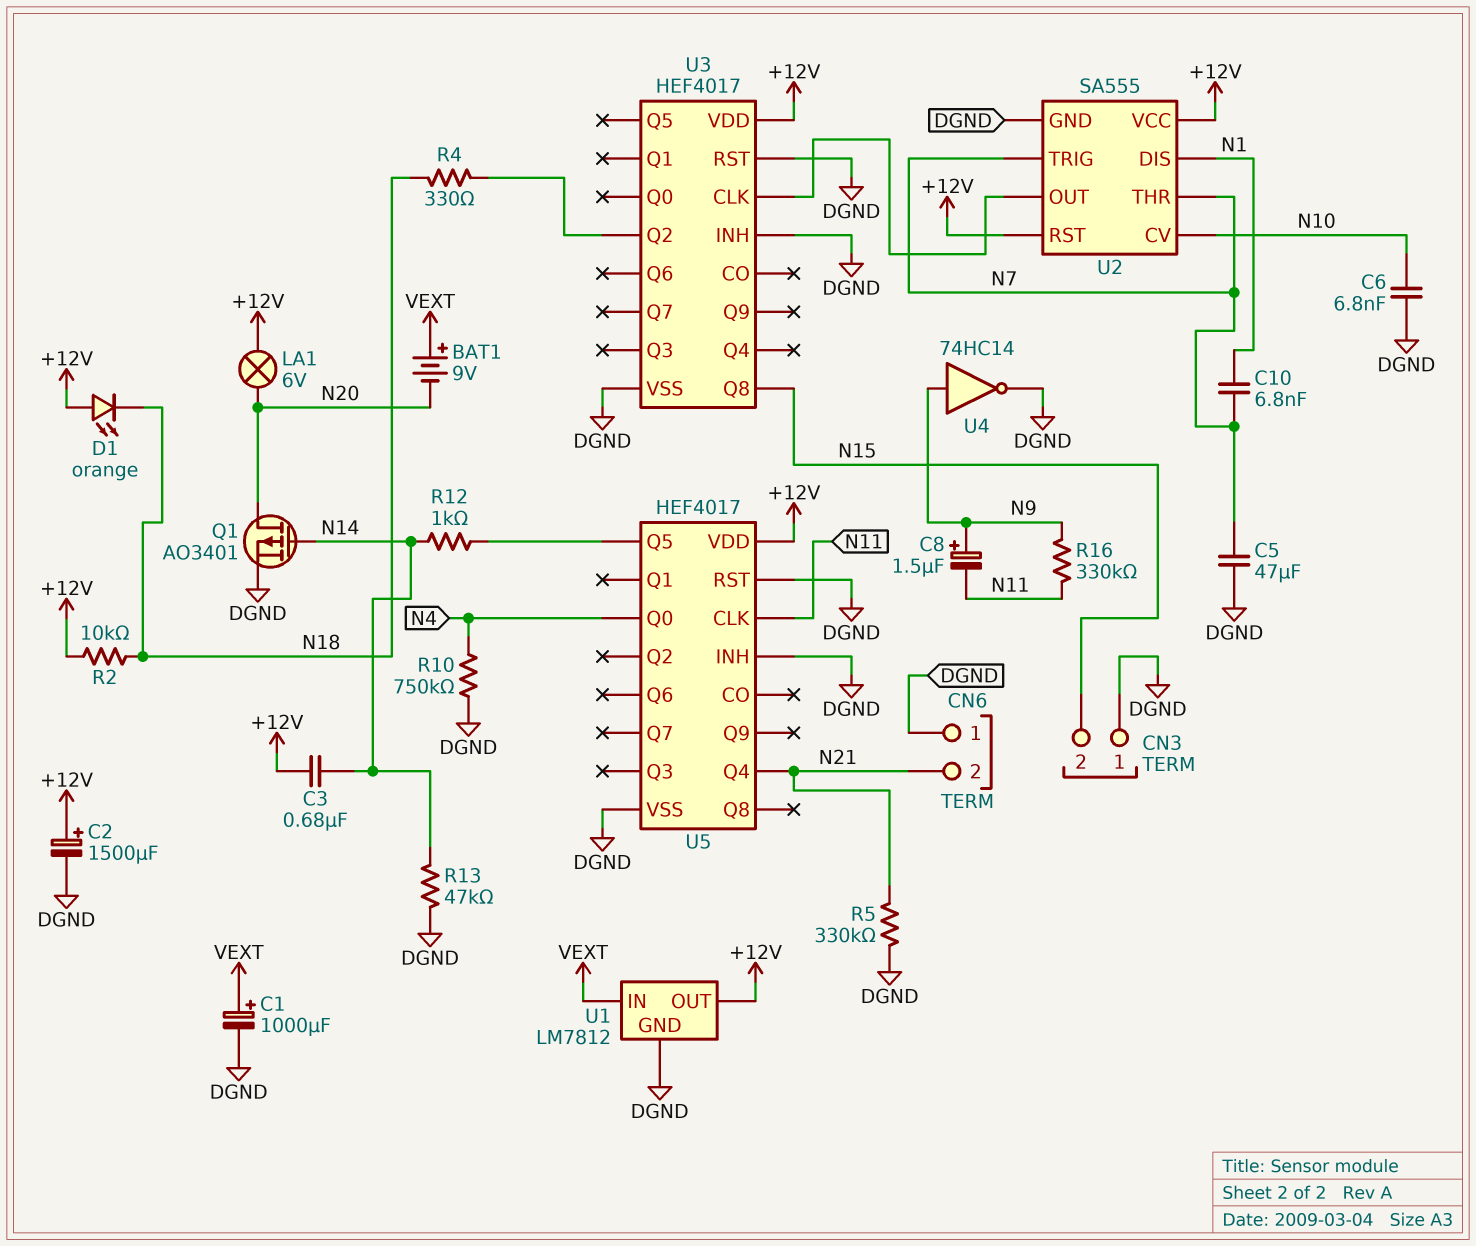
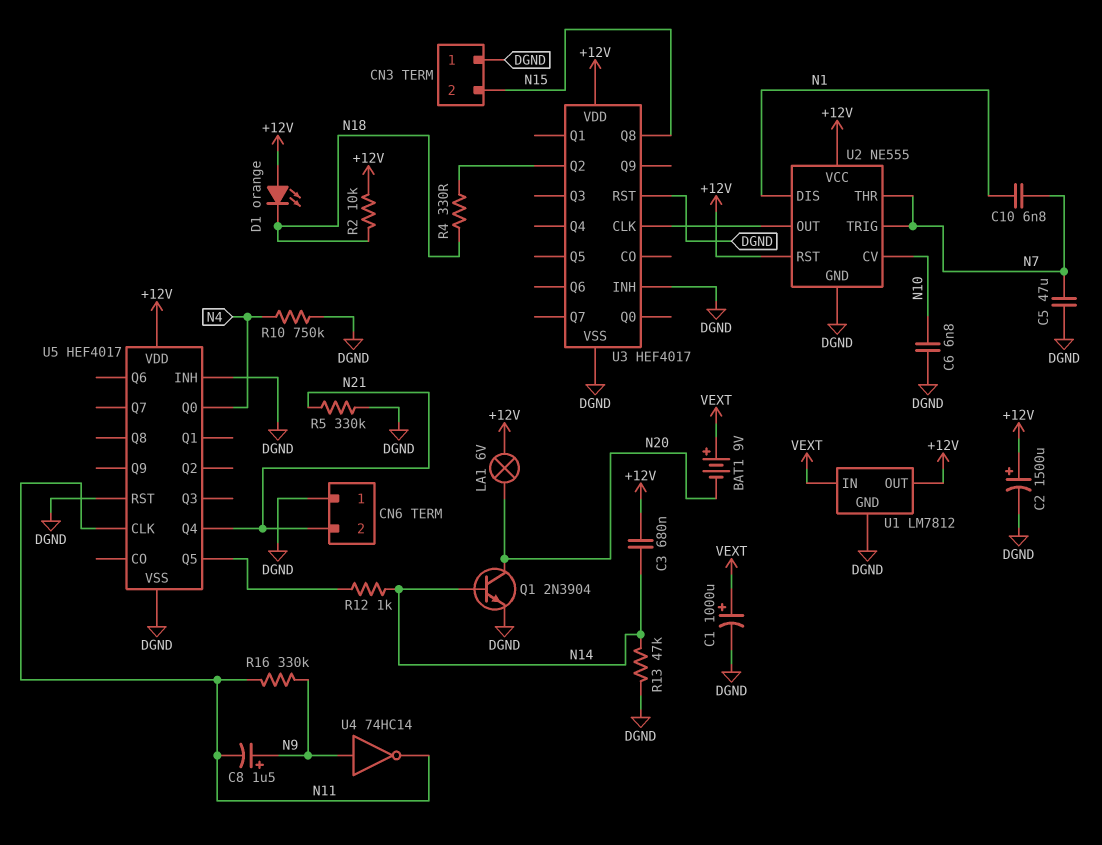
Q1: PMOS AO3401 (G N14, D N20, S DGND) -> NPN 2N3904 (B N14, C N20, E DGND)
U2: SA555 -> NE555
U4: NOT 74HC14 (in N9, out DGND) -> NOT 74HC14 (in N9, out N11)

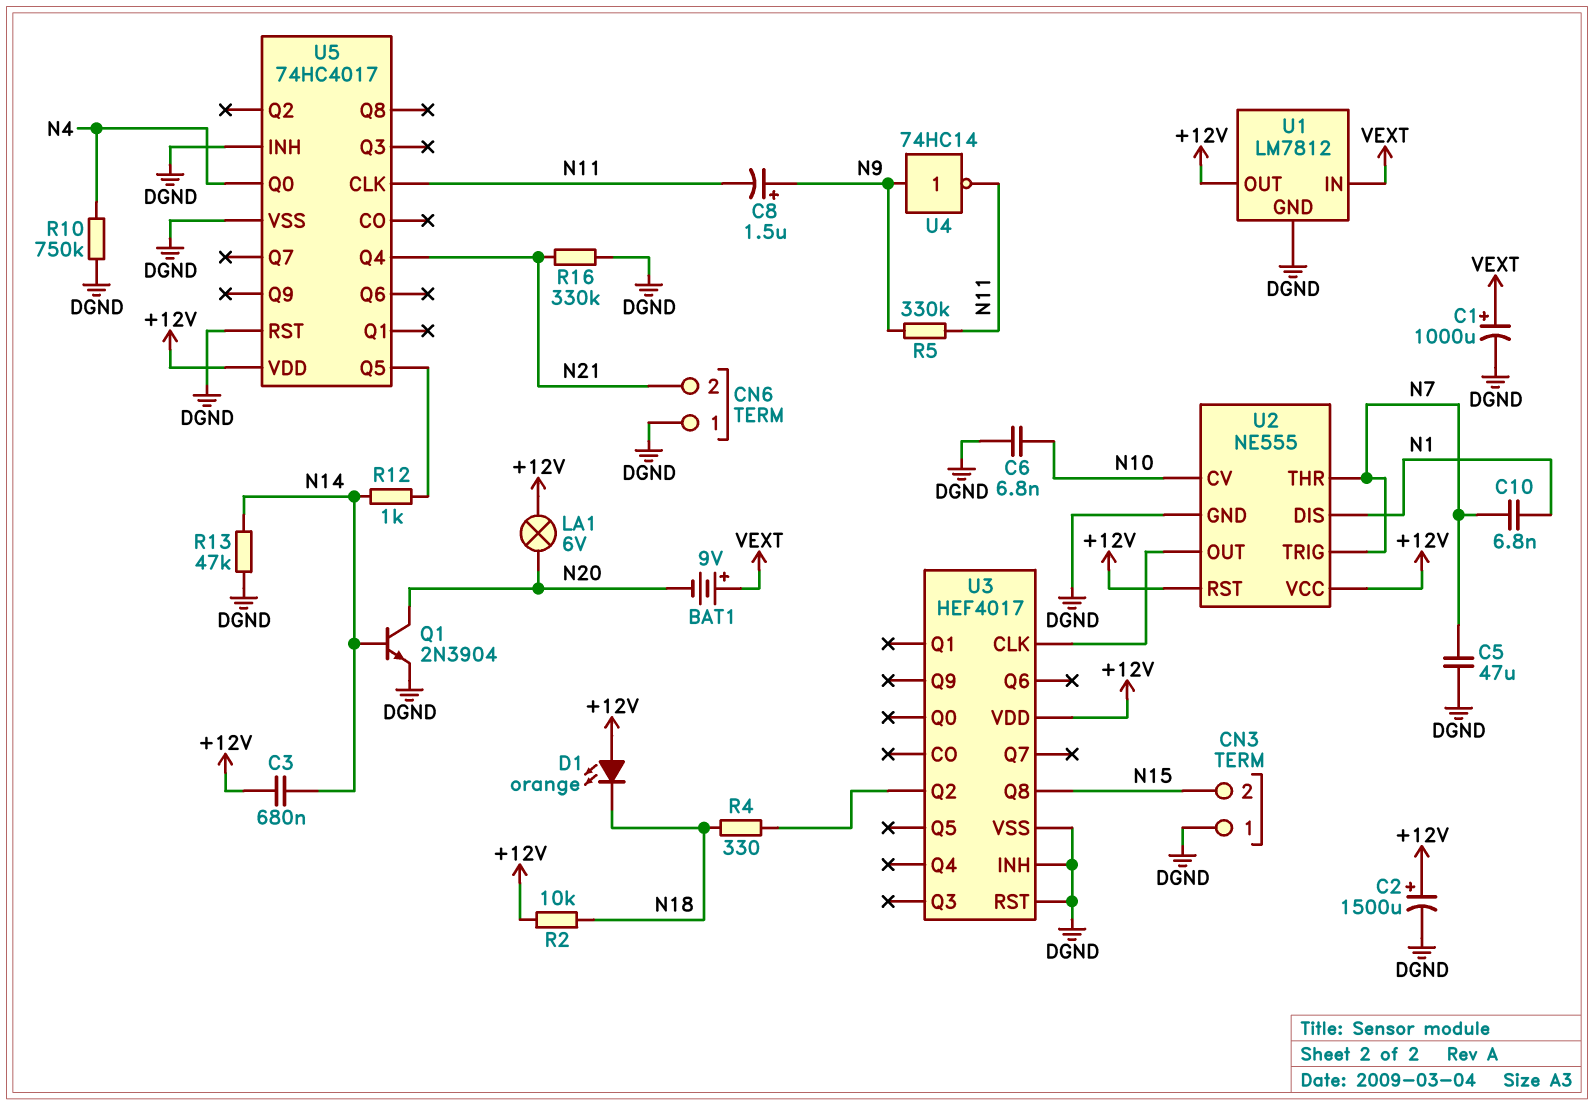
R5: 330k (DGND, N21) -> 330k (N9, N11)
R16: 330k (N9, N11) -> 330k (DGND, N21)
U5: HEF4017 -> 74HC4017

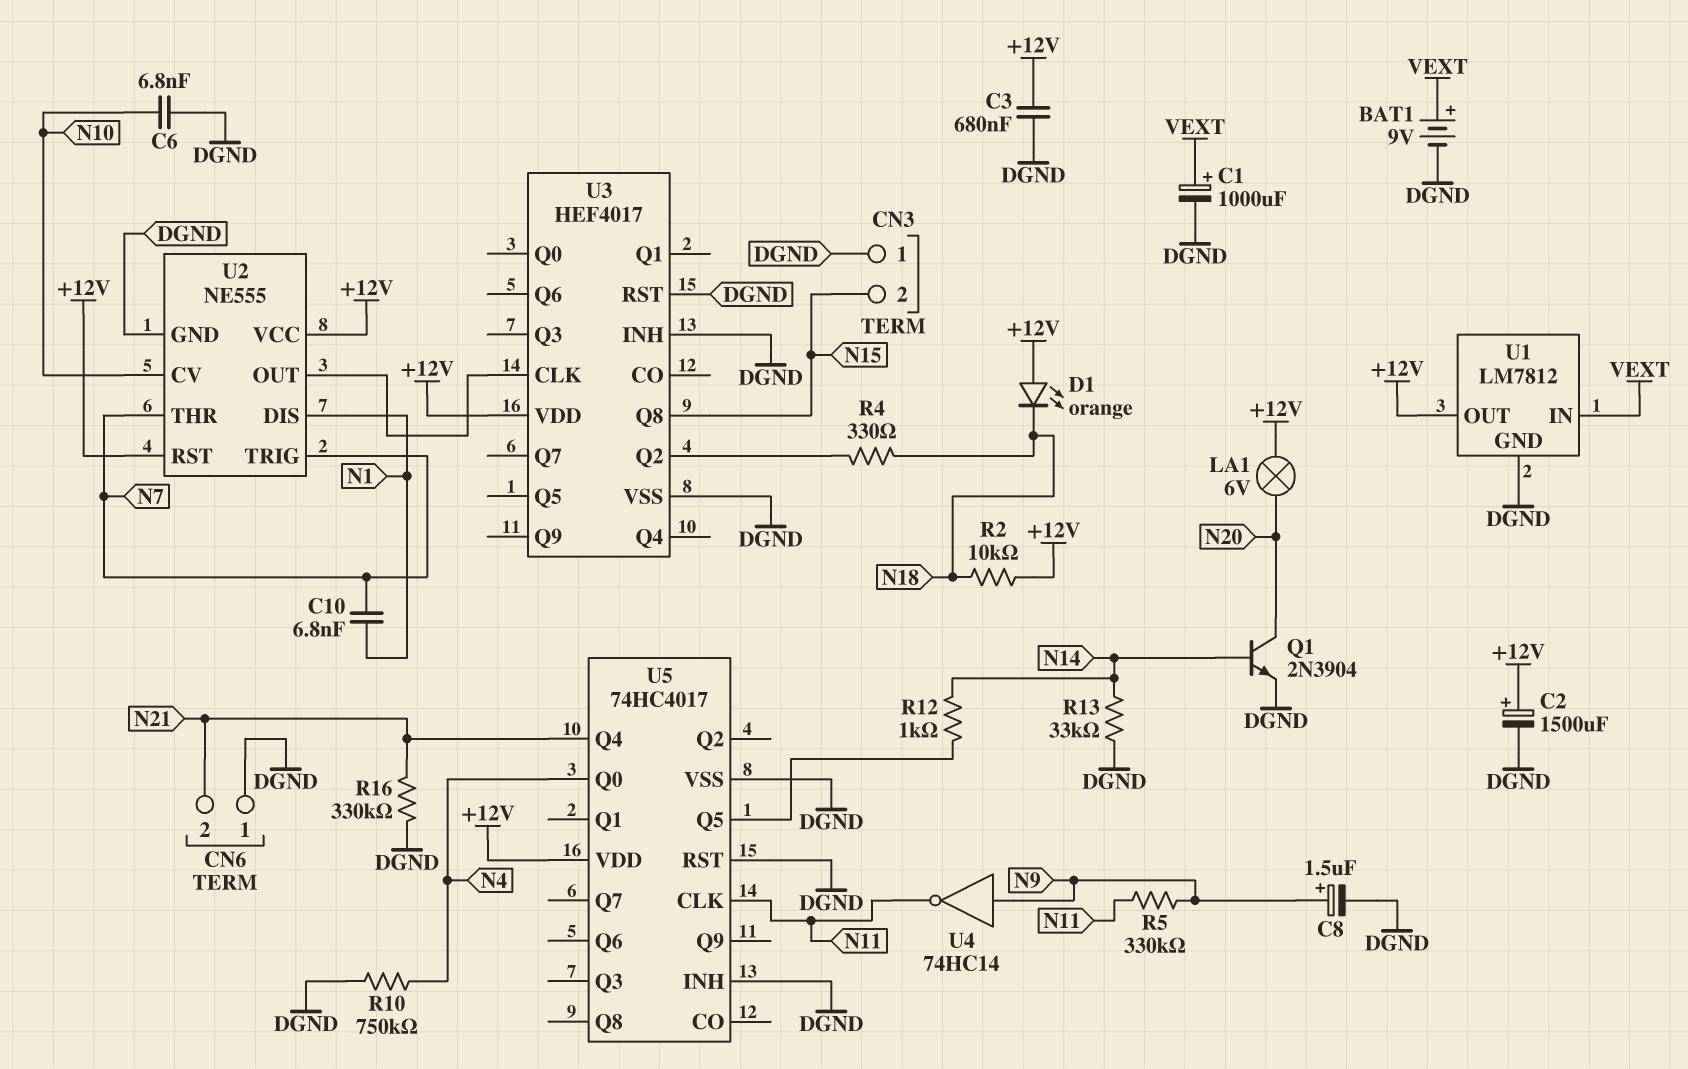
BAT1: 9V (plus VEXT, minus N20) -> 9V (plus VEXT, minus DGND)
C3: 680nF (+12V, N14) -> 680nF (+12V, DGND)
C5: 47uF (DGND, N7) -> none
C8: 1.5uF (plus N9, minus N11) -> 1.5uF (plus N9, minus DGND)
R13: 47k (DGND, N14) -> 33k (DGND, N14)

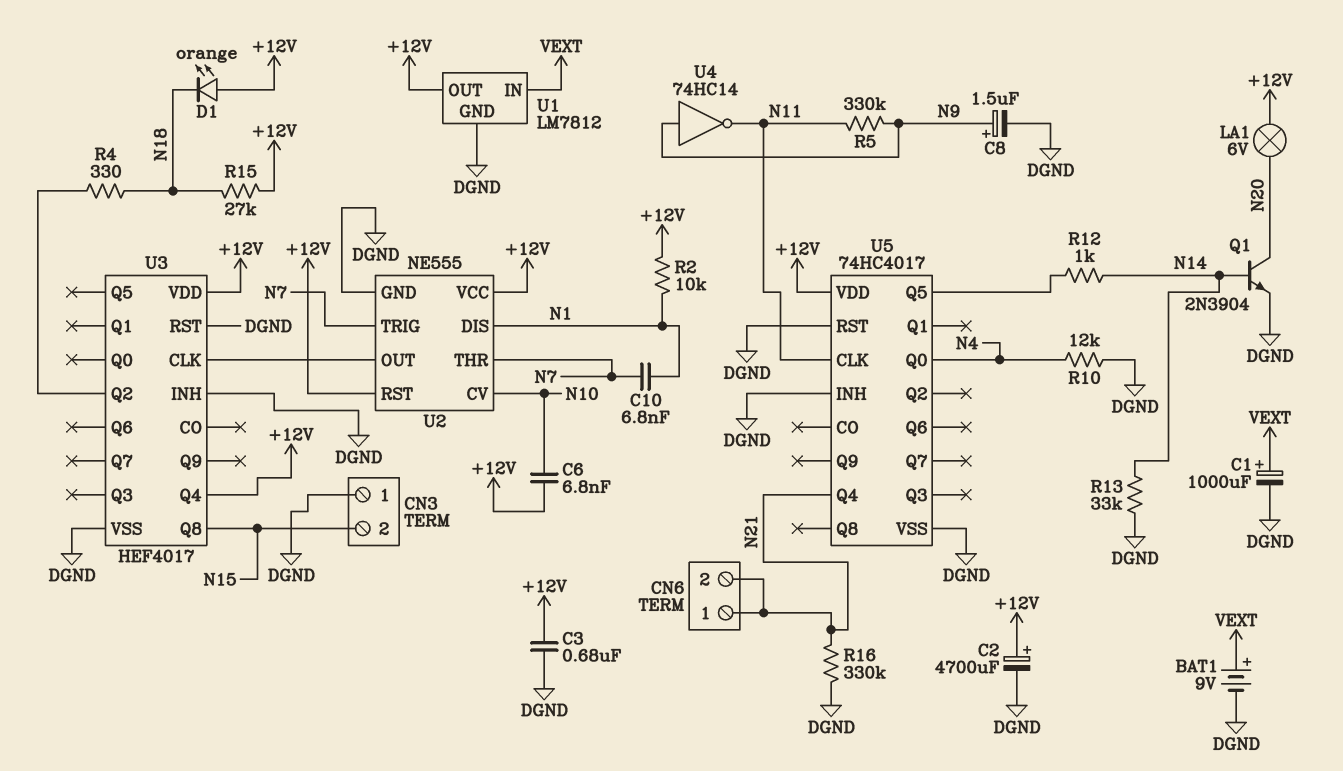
C2: 1500uF (plus +12V, minus DGND) -> 4700uF (plus +12V, minus DGND)
C6: 6.8nF (DGND, N10) -> 6.8nF (+12V, N10)
CN6 pin 1: DGND -> N21
R2: 10k (+12V, N18) -> 10k (+12V, N1)
R10: 750k (DGND, N4) -> 12k (DGND, N4)
R15: none -> 27k (+12V, N18)
U3 pin Q4: none -> +12V

